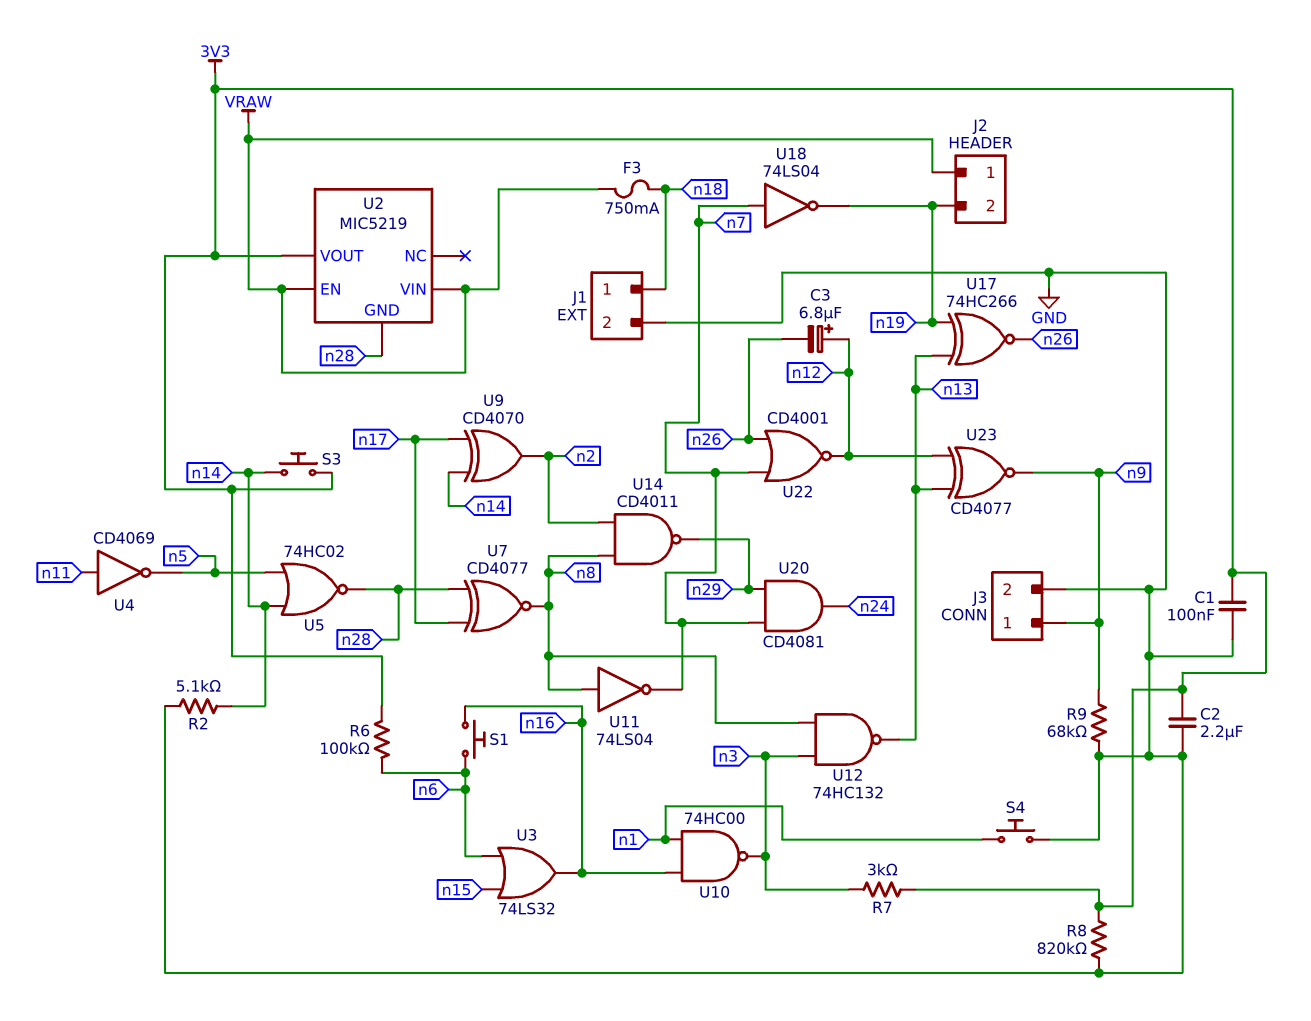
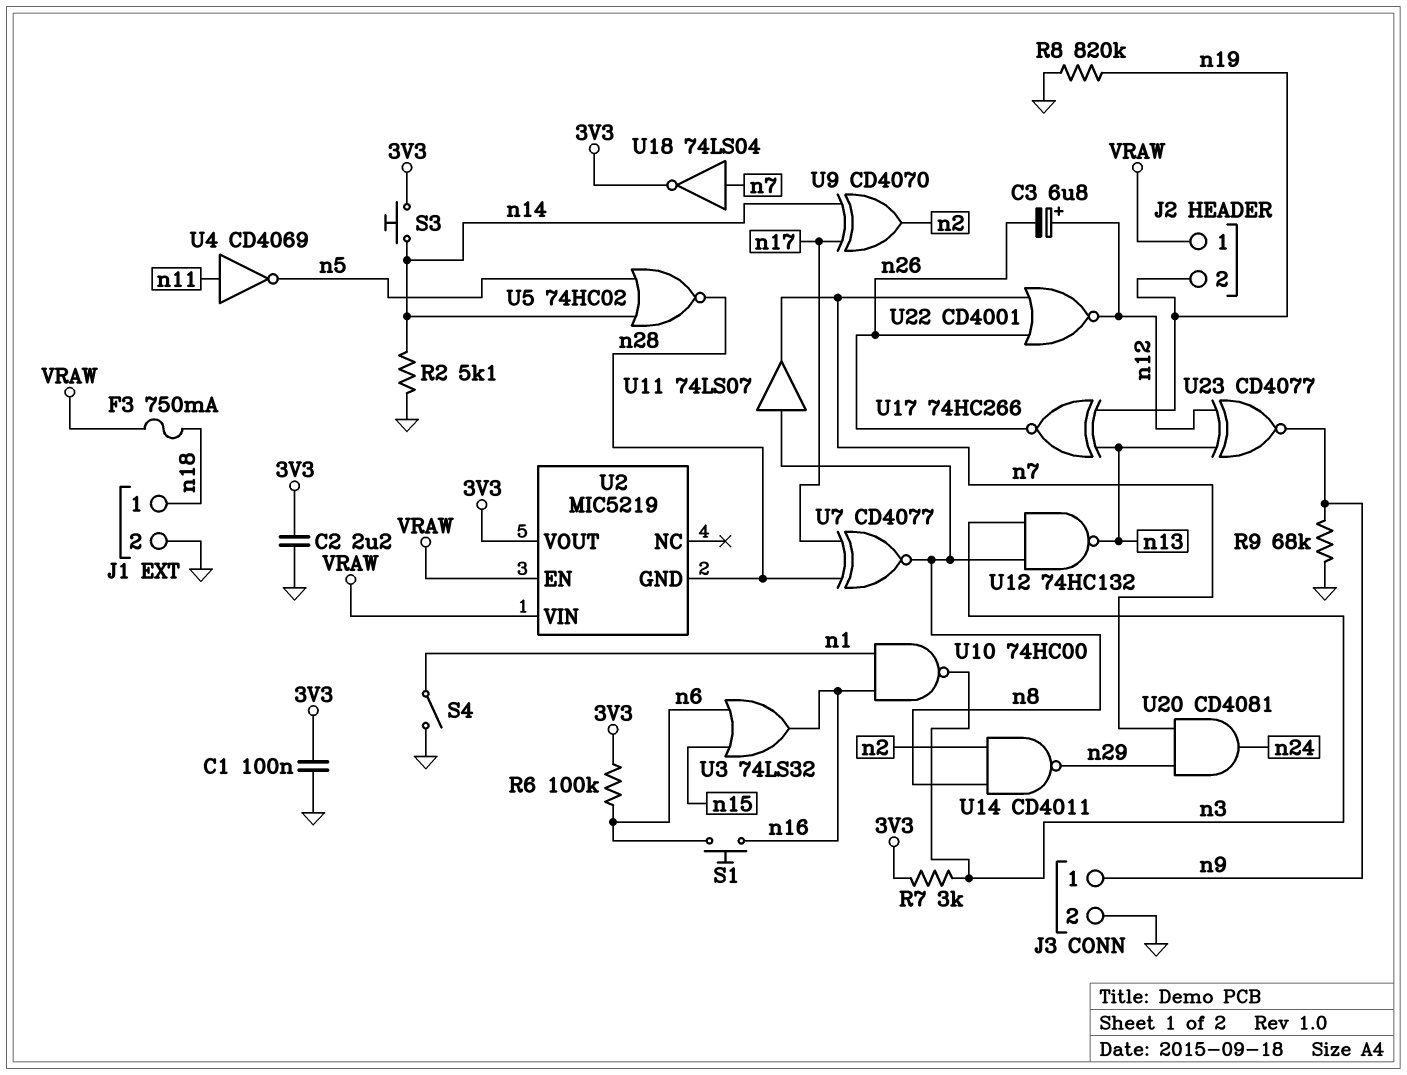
R8: 820k (3V3, GND) -> 820k (GND, n19)
S4: button (GND, n1) -> switch (GND, n1)
U11: NOT 74LS04 (in n8, out n7) -> buffer 74LS07 (in n8, out n7)
U18: NOT 74LS04 (in n7, out n19) -> NOT 74LS04 (in n7, out 3V3)

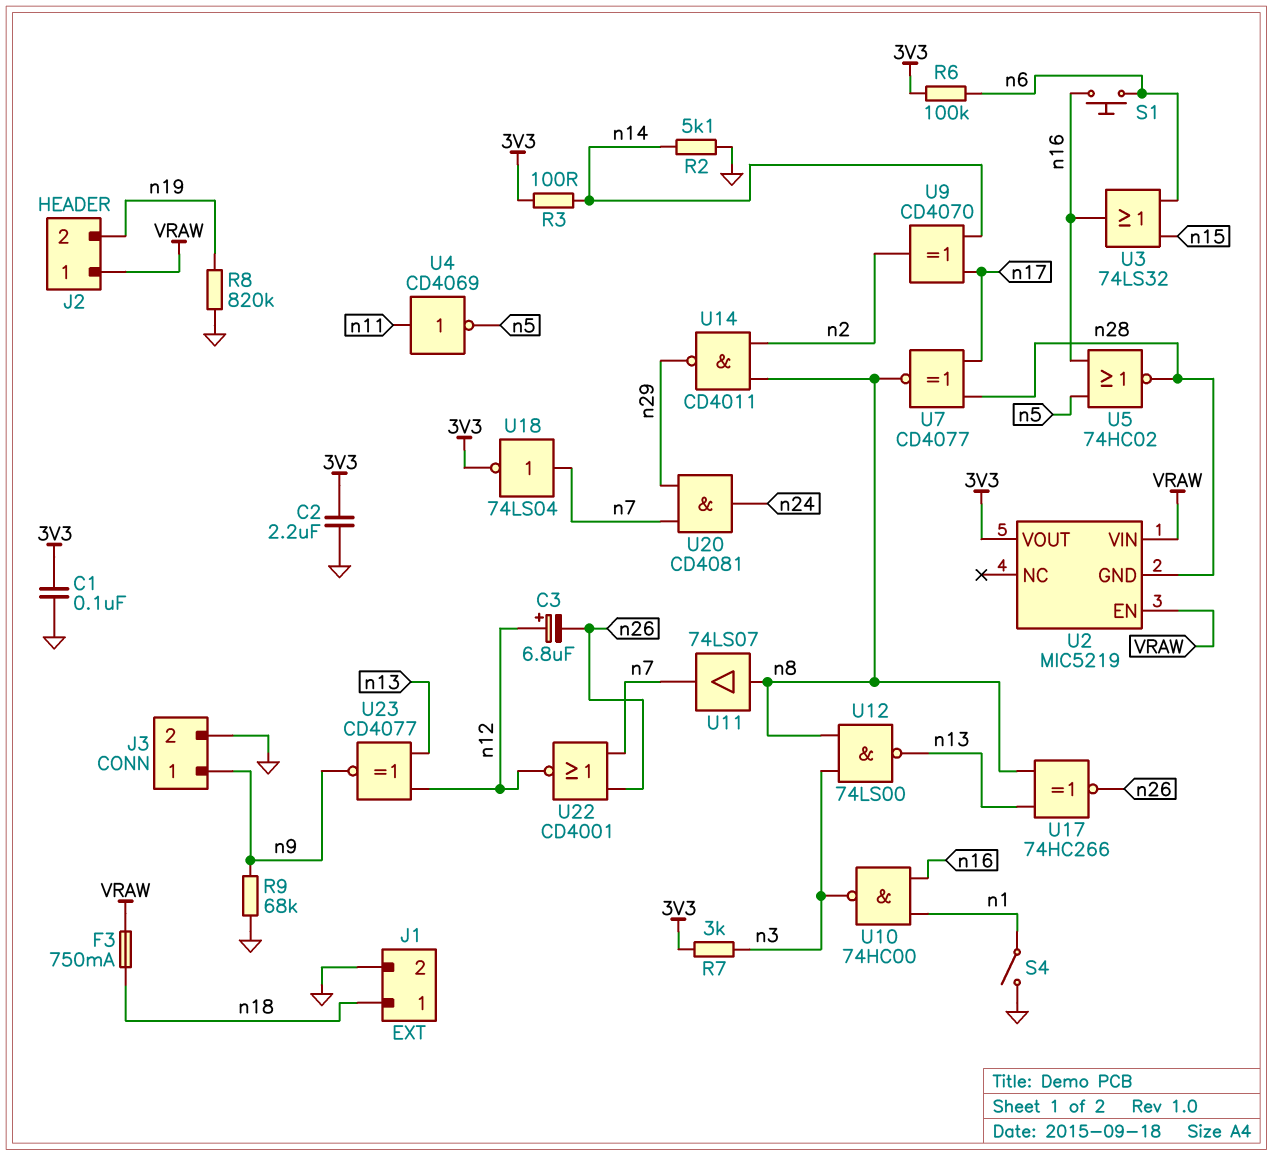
R3: none -> 100 (3V3, n14)
S3: button (3V3, n14) -> none
U5: NOR 74HC02 (in n5, in n14, out n28) -> NOR 74HC02 (in n5, in n16, out n28)
U12: NAND 74HC132 (in n3, in n8, out n13) -> NAND 74LS00 (in n3, in n8, out n13)
U17: XNOR 74HC266 (in n13, in n19, out n26) -> XNOR 74HC266 (in n8, in n13, out n26)

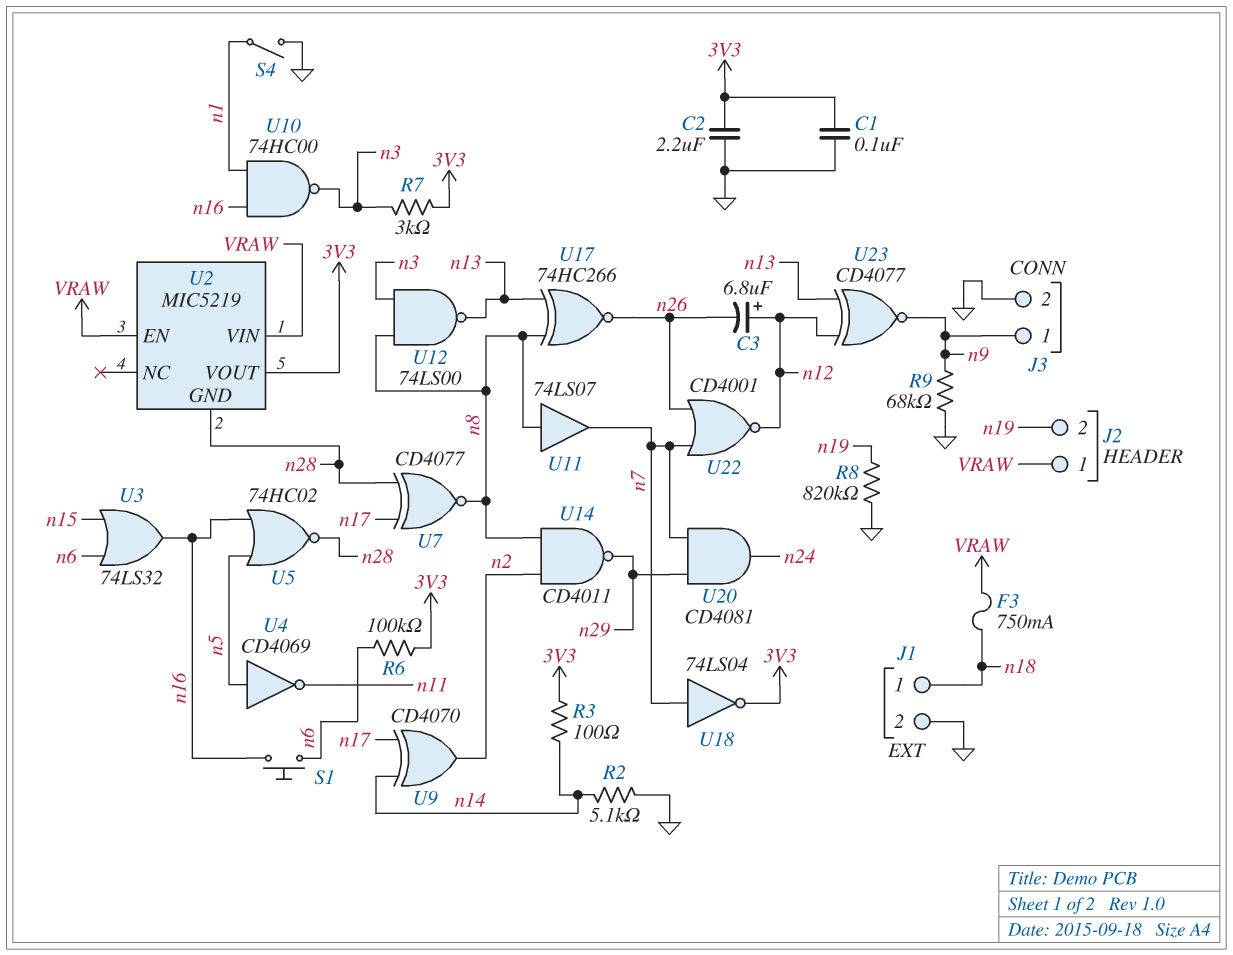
U4: NOT CD4069 (in n11, out n5) -> NOT CD4069 (in n5, out n11)

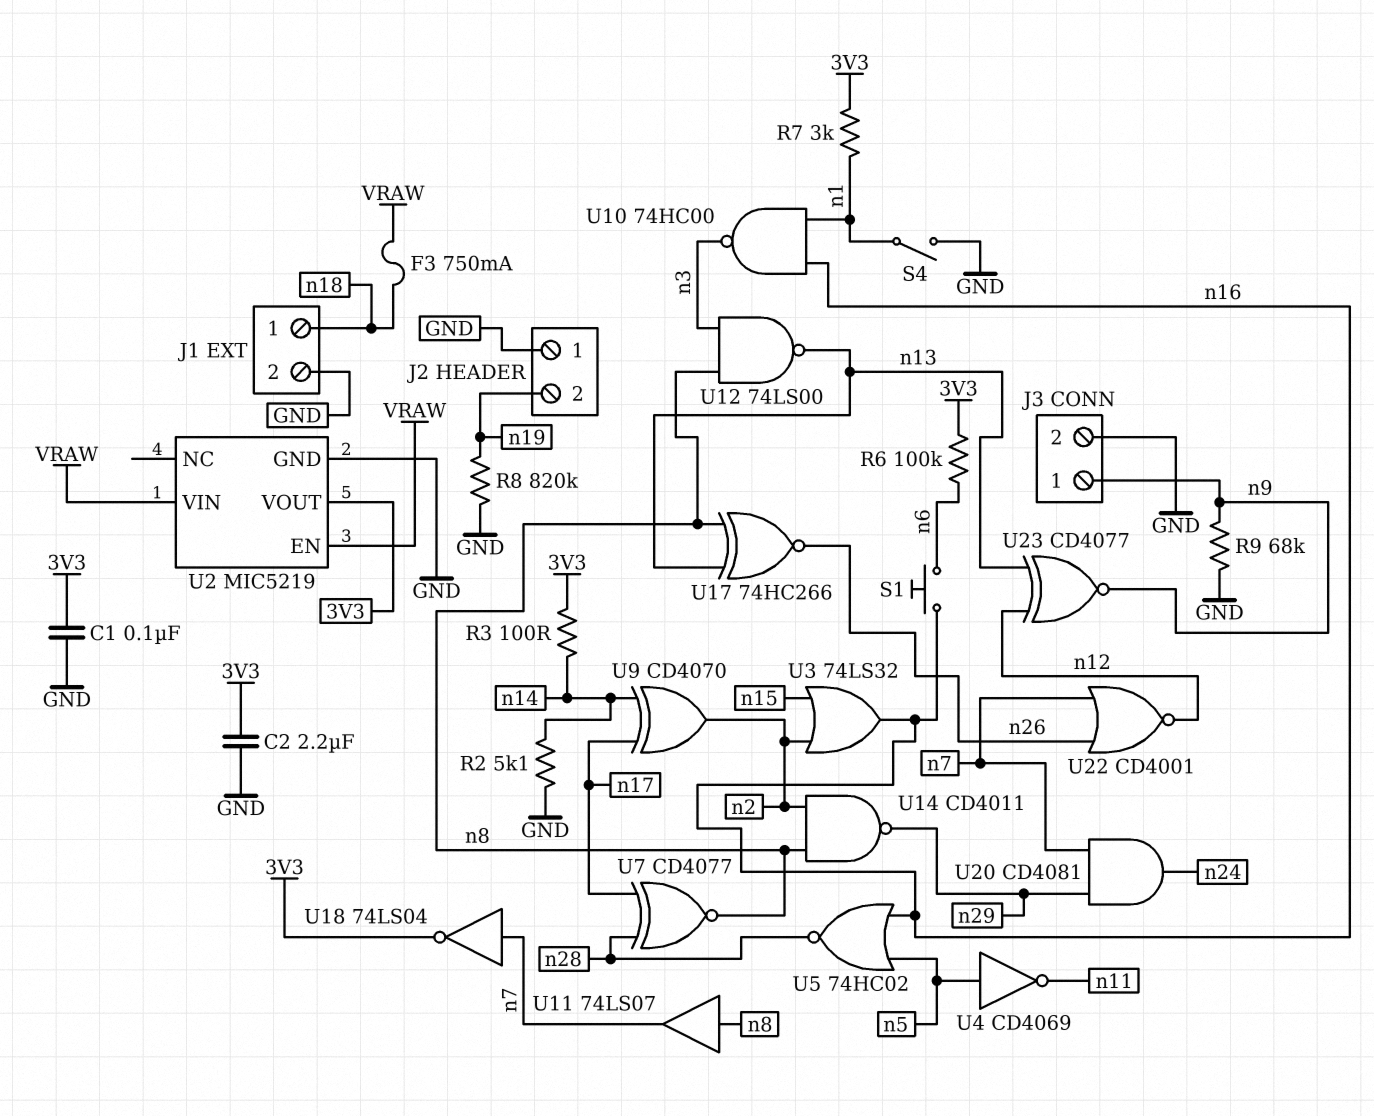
C3: 6.8uF (plus n12, minus n26) -> none
J2 pin 1: VRAW -> GND
R7: 3k (3V3, n3) -> 3k (3V3, n1)
U2 pin GND: n28 -> GND
U3: OR 74LS32 (in n6, in n15, out n16) -> OR 74LS32 (in n2, in n15, out n16)

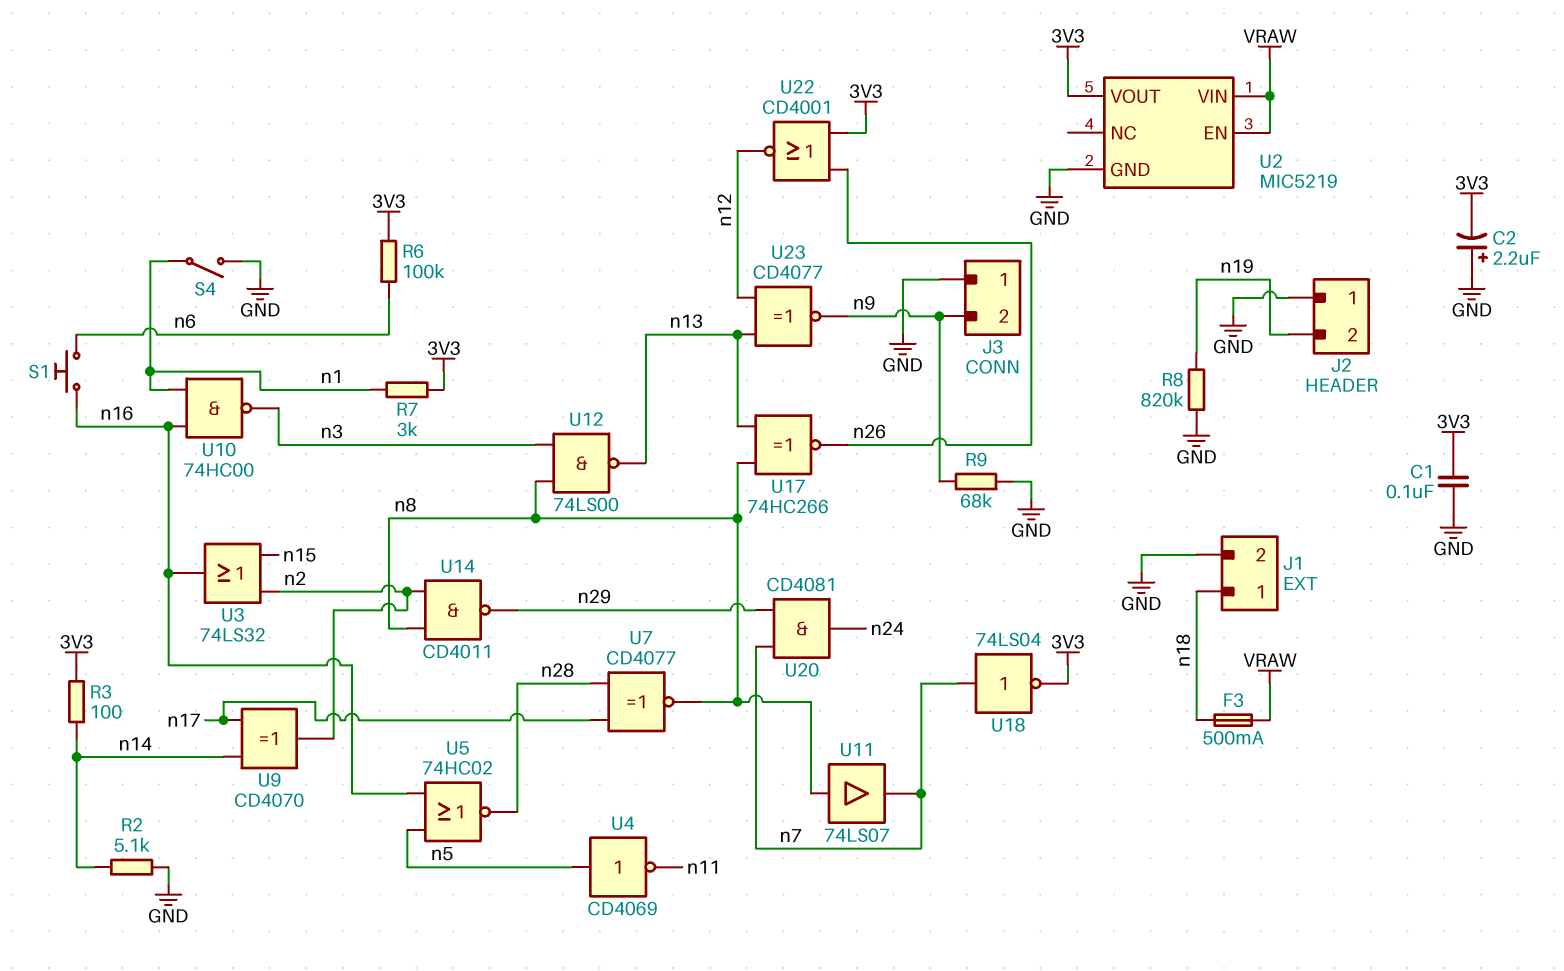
C2: 2.2uF (3V3, GND) -> 2.2uF (plus GND, minus 3V3)
F3: 750mA (VRAW, n18) -> 500mA (VRAW, n18)
J3 pin 1: n9 -> GND
J3 pin 2: GND -> n9
U22: NOR CD4001 (in n7, in n26, out n12) -> NOR CD4001 (in 3V3, in n26, out n12)

